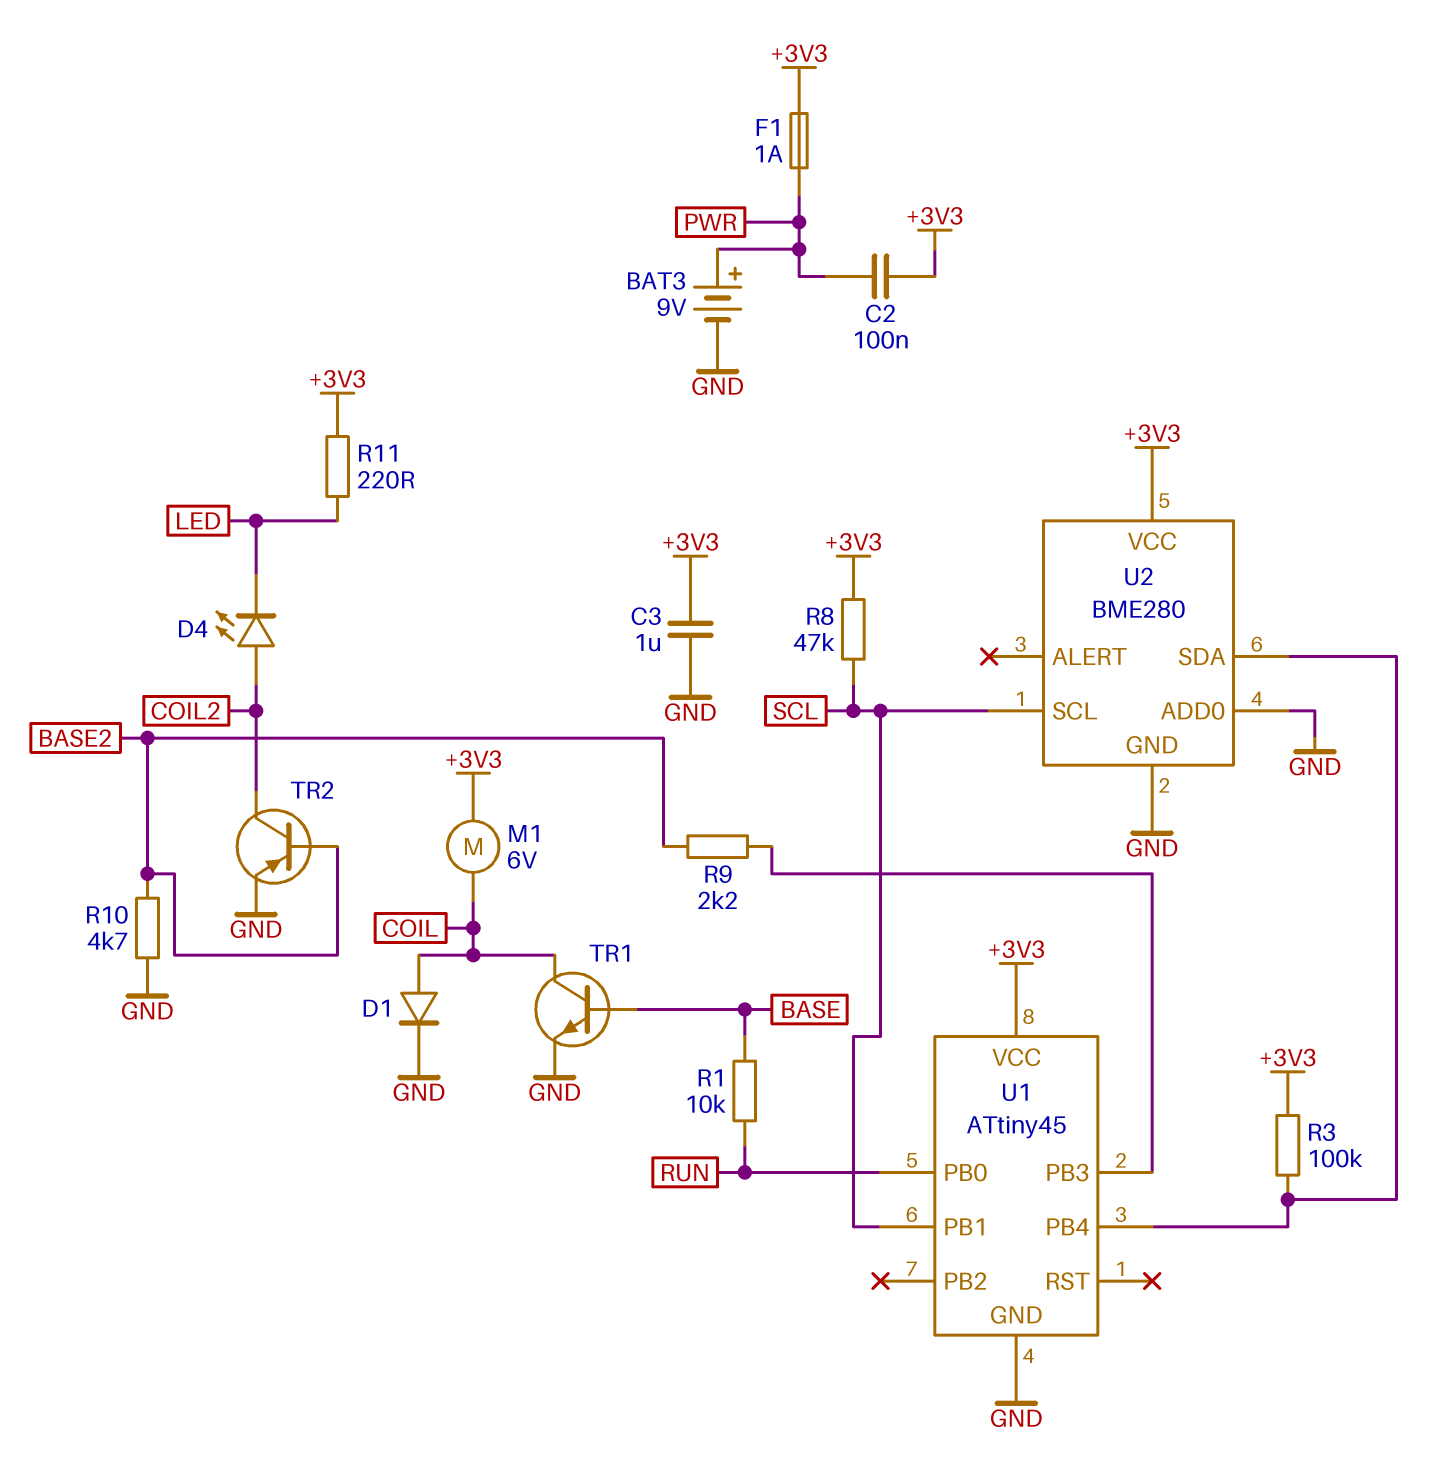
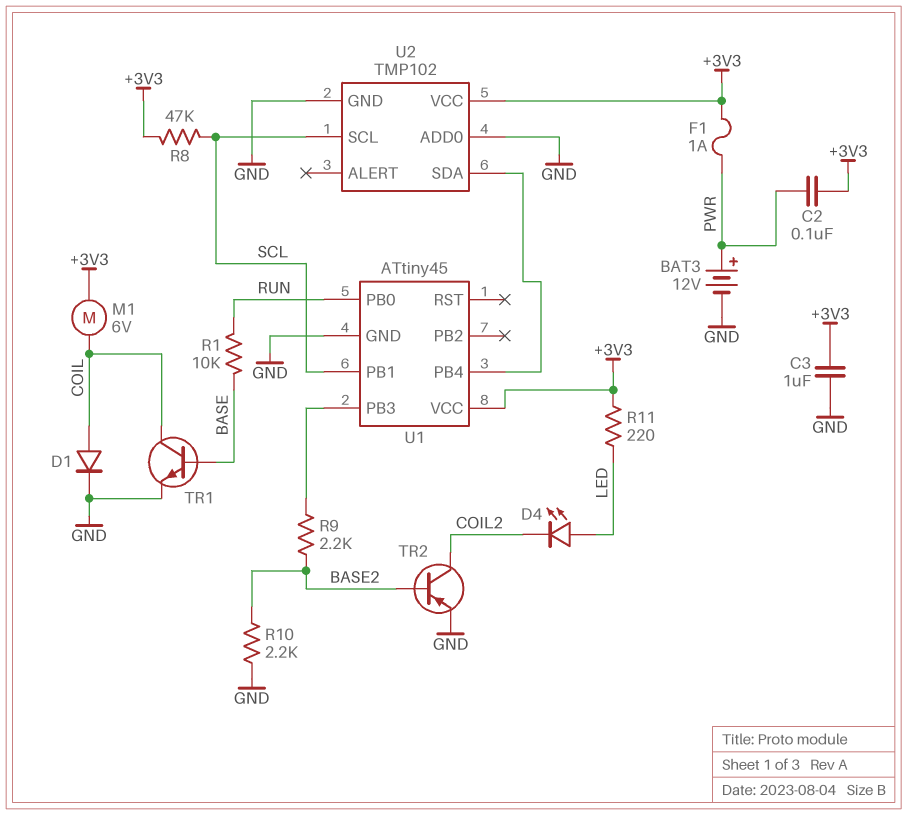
BAT3: 9V (plus PWR, minus GND) -> 12V (plus PWR, minus GND)
D4: LED (A COIL2, K LED) -> LED (A LED, K COIL2)
R3: 100k (+3V3, U1/PB4) -> none
R10: 4.7k (BASE2, GND) -> 2.2k (BASE2, GND)
U2: BME280 -> TMP102

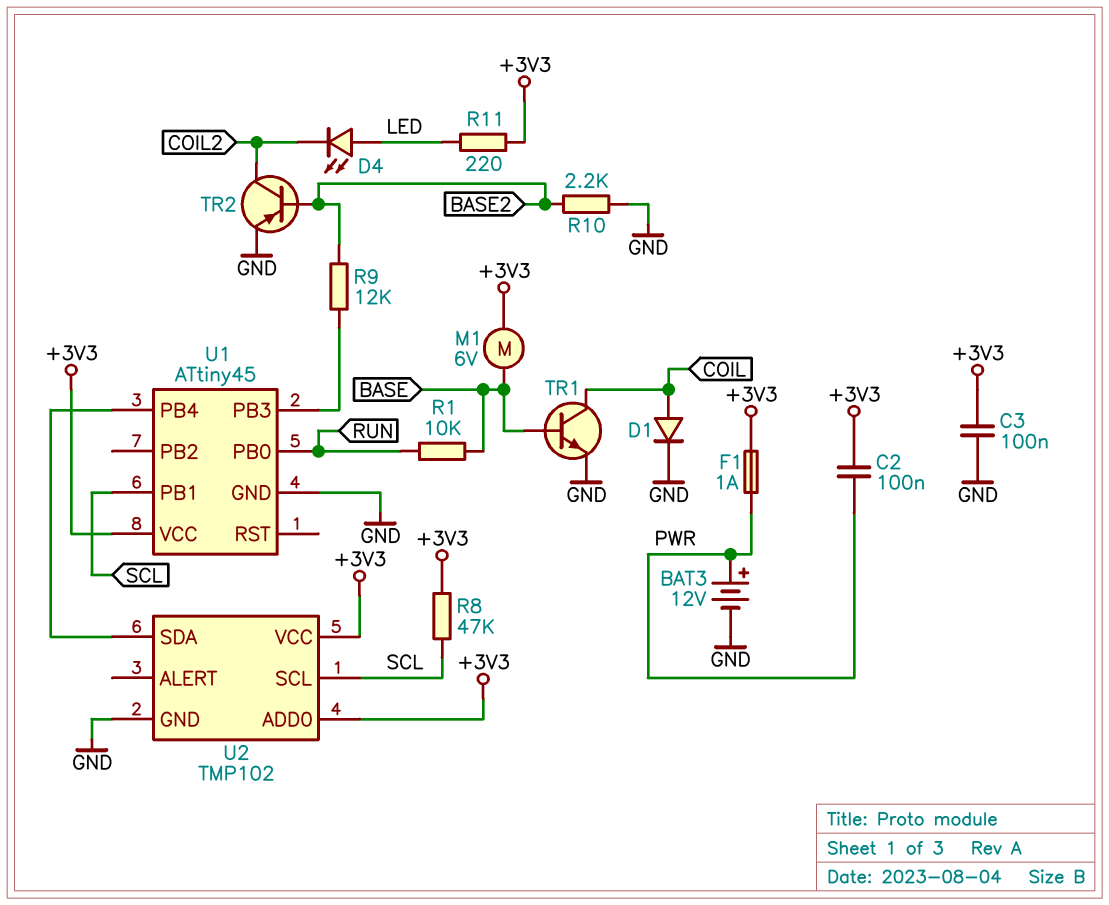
C3: 1uF (+3V3, GND) -> 100nF (+3V3, GND)
M1: motor 6V (+3V3, COIL) -> motor 6V (+3V3, BASE)
R9: 2.2k (BASE2, U1/PB3) -> 12k (BASE2, U1/PB3)
U2 pin ADD0: GND -> +3V3

